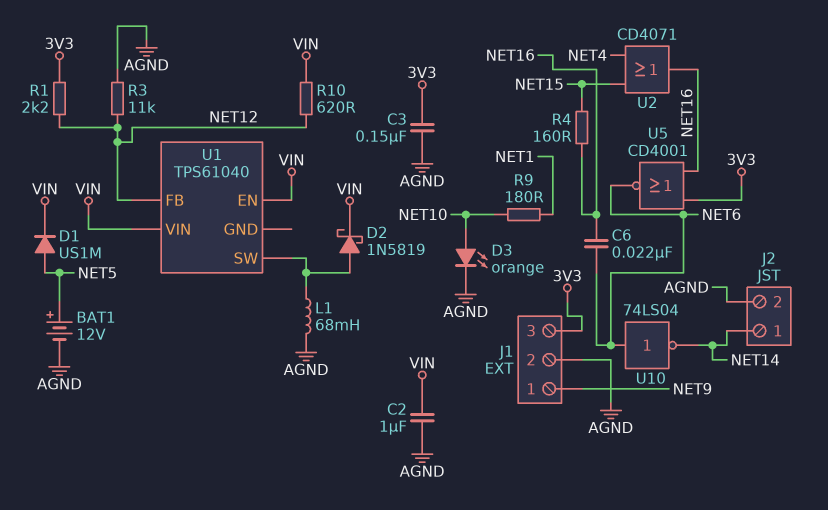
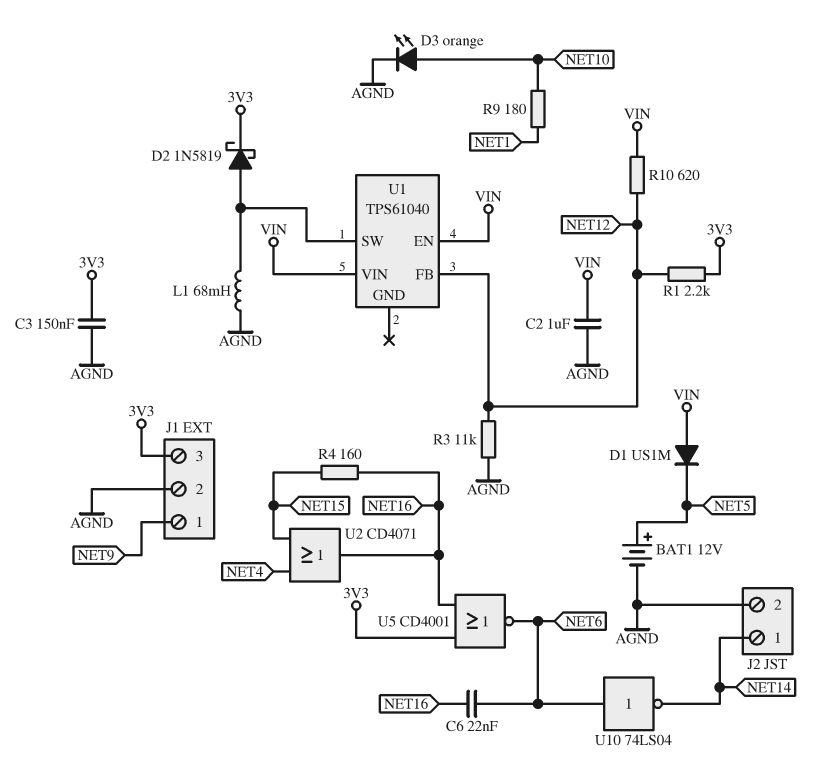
D1: diode US1M (A NET5, K VIN) -> diode US1M (A VIN, K NET5)
D2: schottky 1N5819 (A U1/SW, K VIN) -> schottky 1N5819 (A U1/SW, K 3V3)

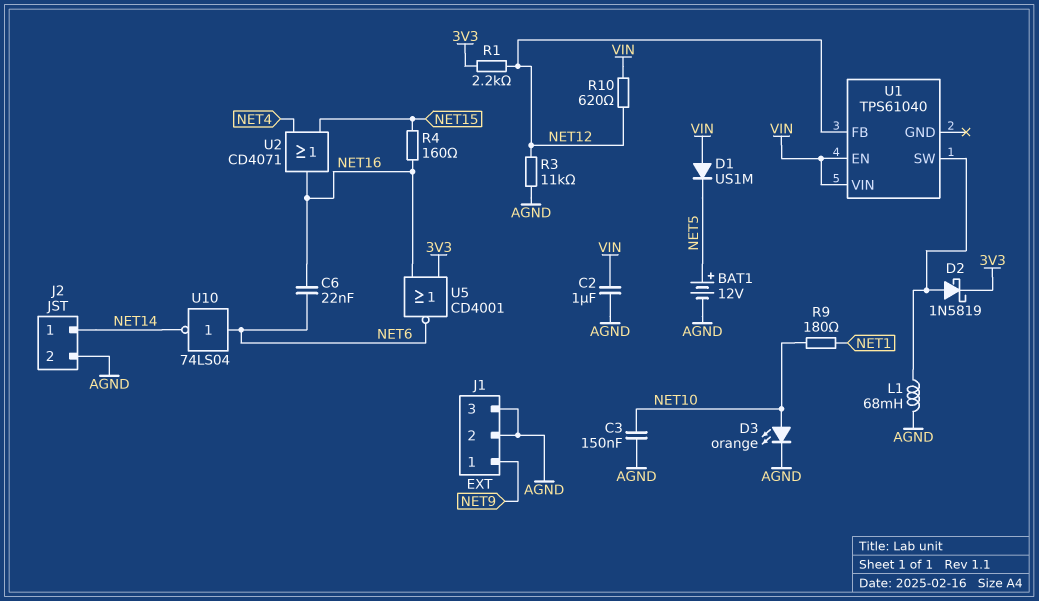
C3: 150nF (3V3, AGND) -> 150nF (AGND, NET10)
J1 pin 3: 3V3 -> AGND

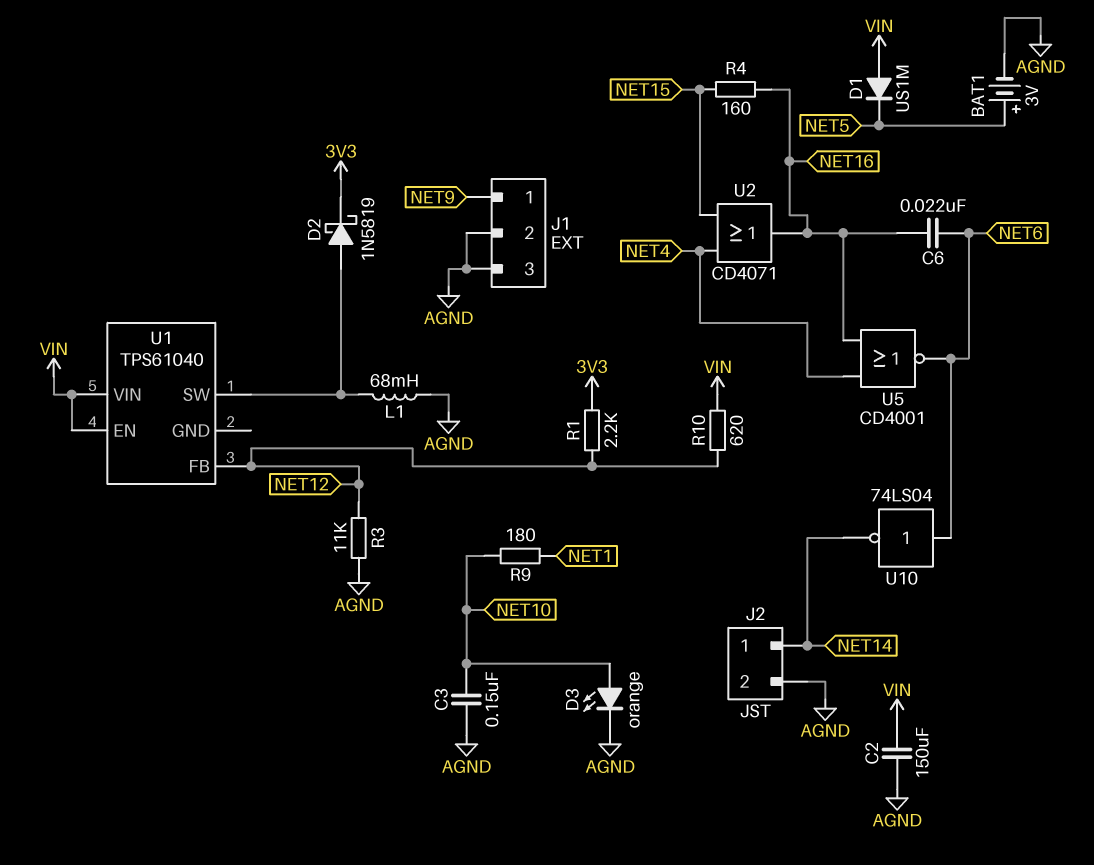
BAT1: 12V (plus NET5, minus AGND) -> 3V (plus NET5, minus AGND)
C2: 1uF (AGND, VIN) -> 150uF (AGND, VIN)
U5: NOR CD4001 (in 3V3, in NET16, out NET6) -> NOR CD4001 (in NET4, in NET16, out NET6)

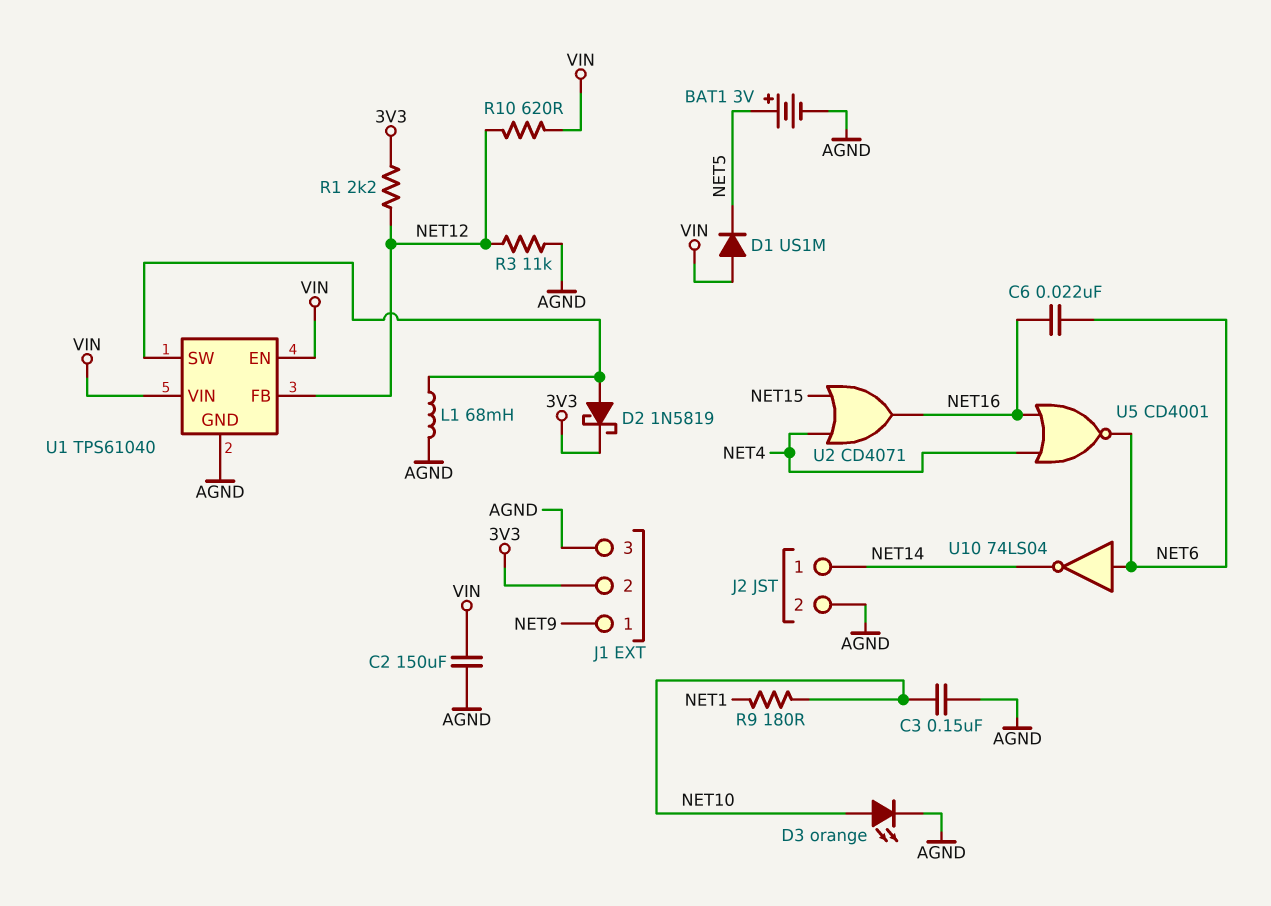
J1 pin 2: AGND -> 3V3
R4: 160 (NET15, NET16) -> none
U1 pin GND: none -> AGND

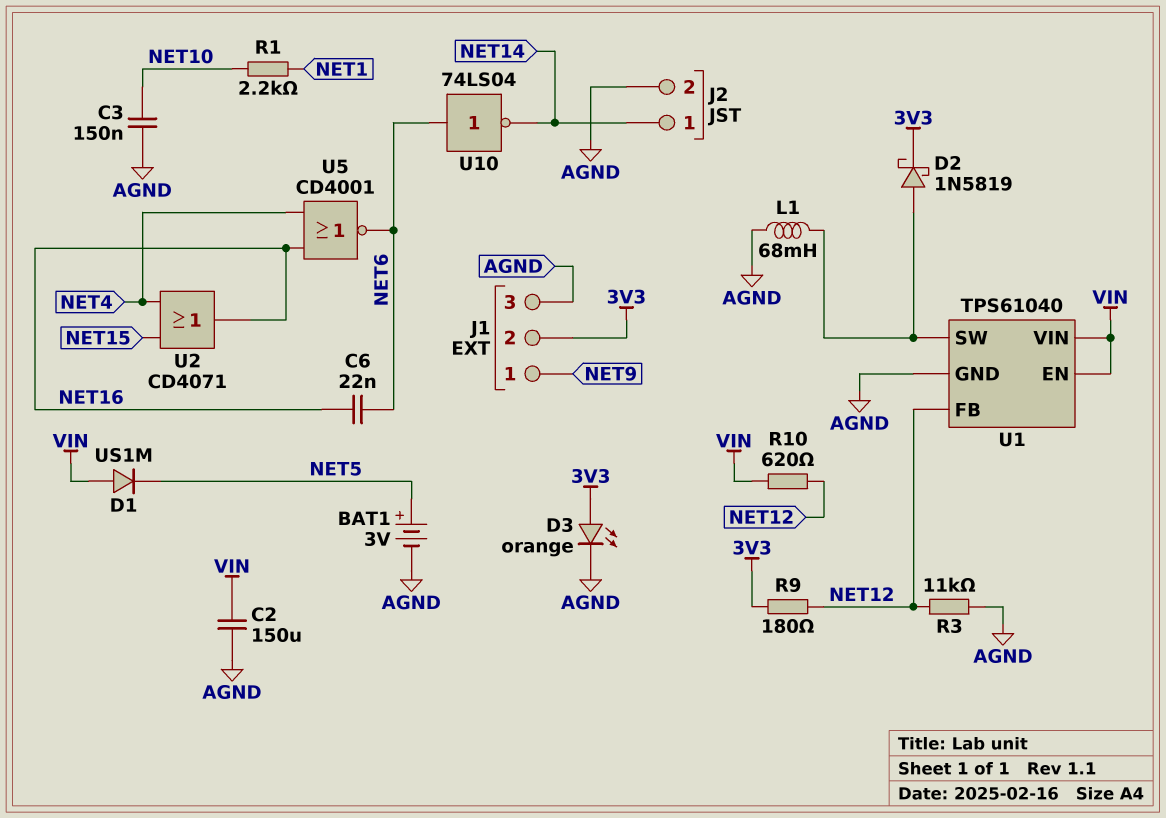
D3: LED orange (A NET10, K AGND) -> LED orange (A 3V3, K AGND)
R1: 2.2k (3V3, NET12) -> 2.2k (NET1, NET10)
R9: 180 (NET1, NET10) -> 180 (3V3, NET12)

